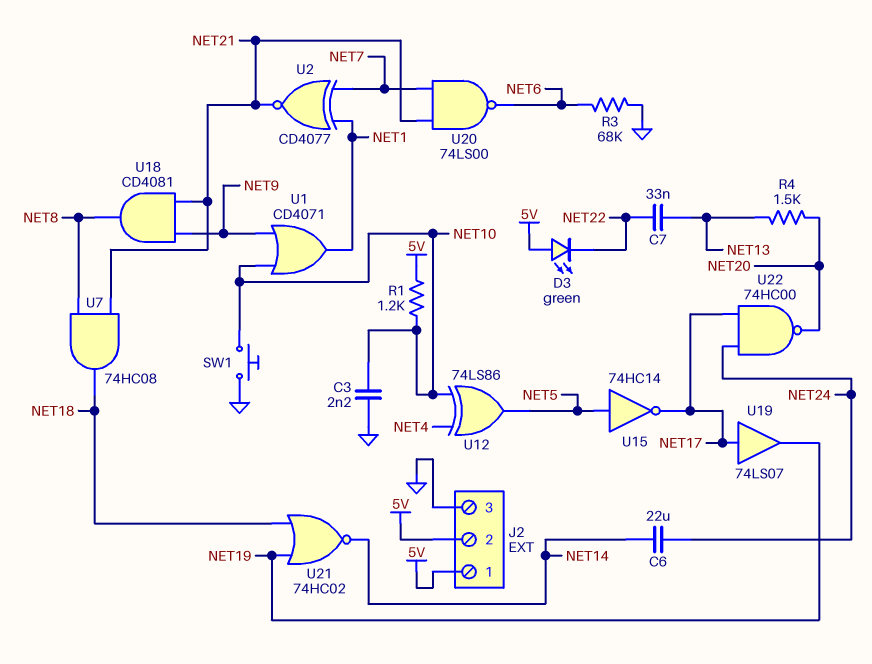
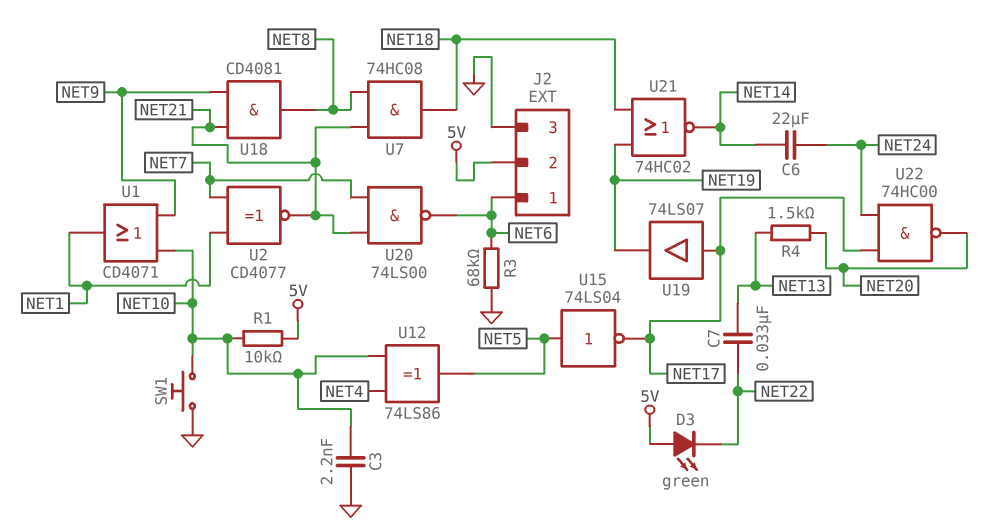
J2 pin 1: 5V -> NET6
R1: 1.2k (5V, NET10) -> 10k (5V, NET10)
U15: NOT 74HC14 (in NET5, out NET17) -> NOT 74LS04 (in NET5, out NET17)

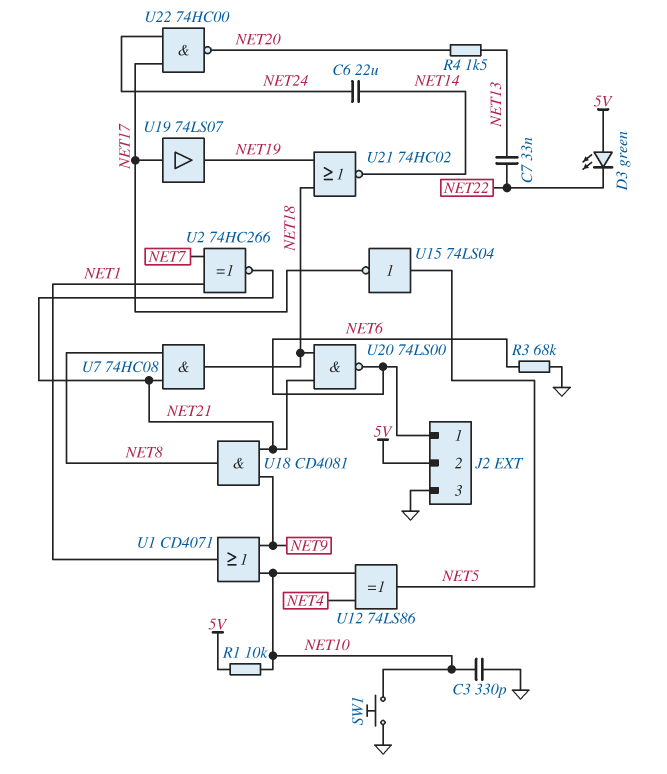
C3: 2.2nF (GND, NET10) -> 330pF (GND, NET10)
U2: XNOR CD4077 (in NET1, in NET7, out NET21) -> XNOR 74HC266 (in NET1, in NET7, out NET21)
U20: NAND 74LS00 (in NET7, in NET21, out NET6) -> NAND 74LS00 (in NET18, in NET21, out NET6)

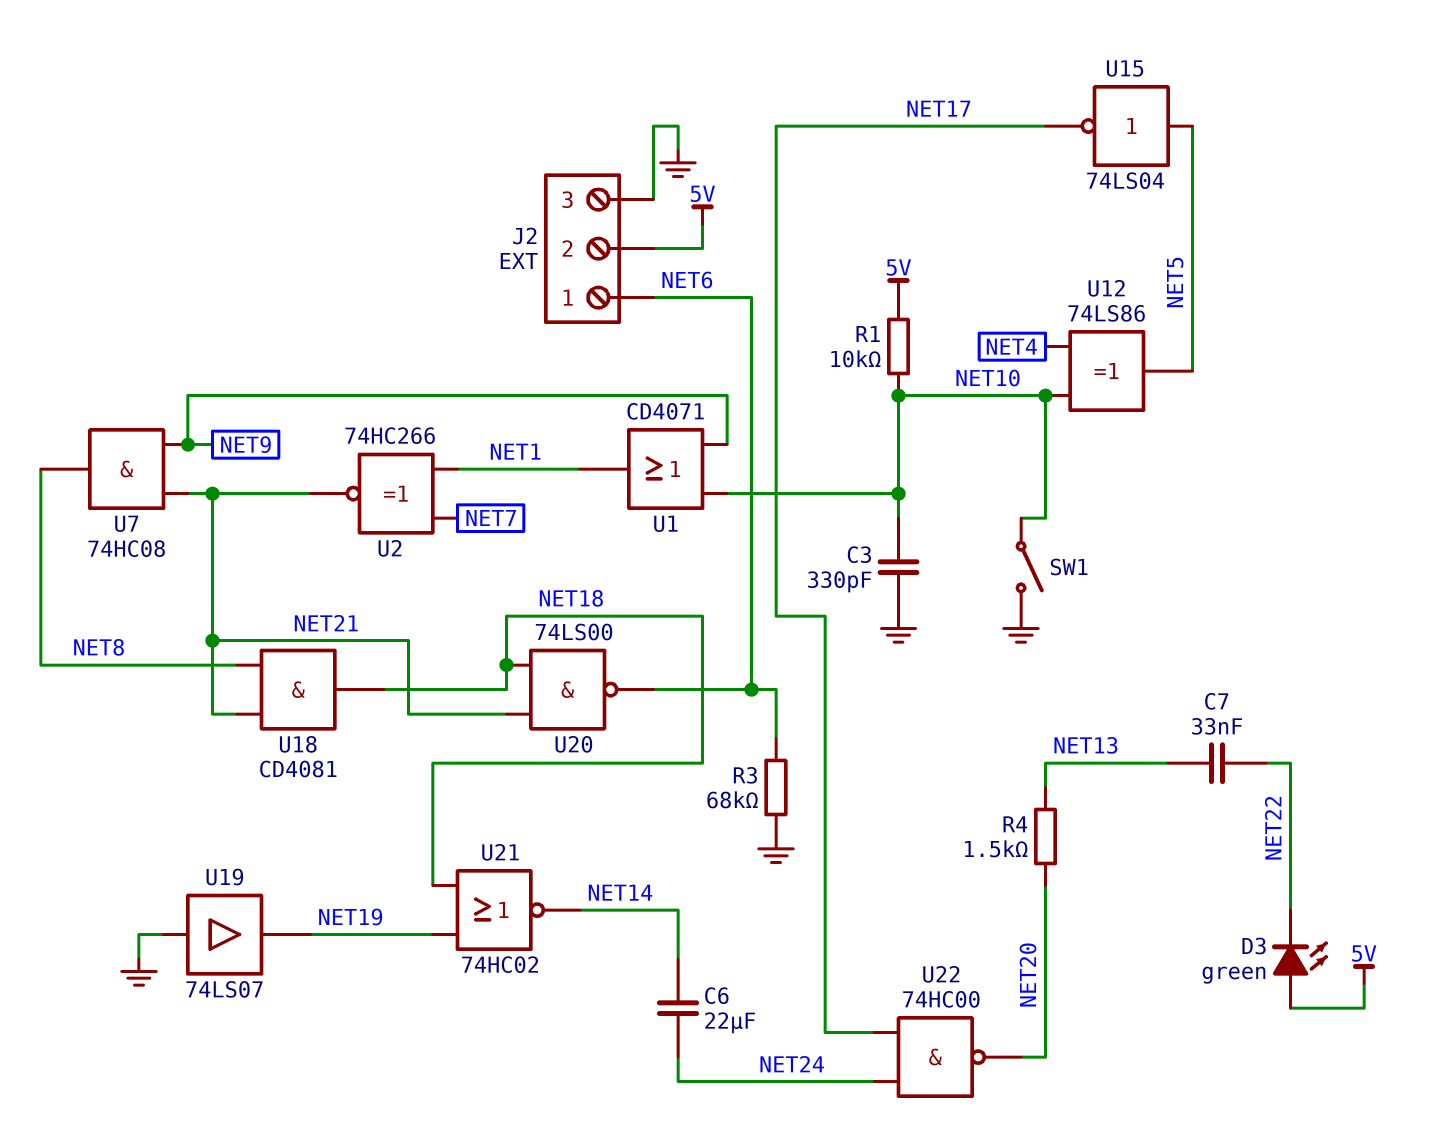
SW1: button (GND, NET10) -> switch (GND, NET10)
U7: AND 74HC08 (in NET8, in NET21, out NET18) -> AND 74HC08 (in NET9, in NET21, out NET8)
U18: AND CD4081 (in NET9, in NET21, out NET8) -> AND CD4081 (in NET8, in NET21, out NET18)
U19: buffer 74LS07 (in NET17, out NET19) -> buffer 74LS07 (in GND, out NET19)

